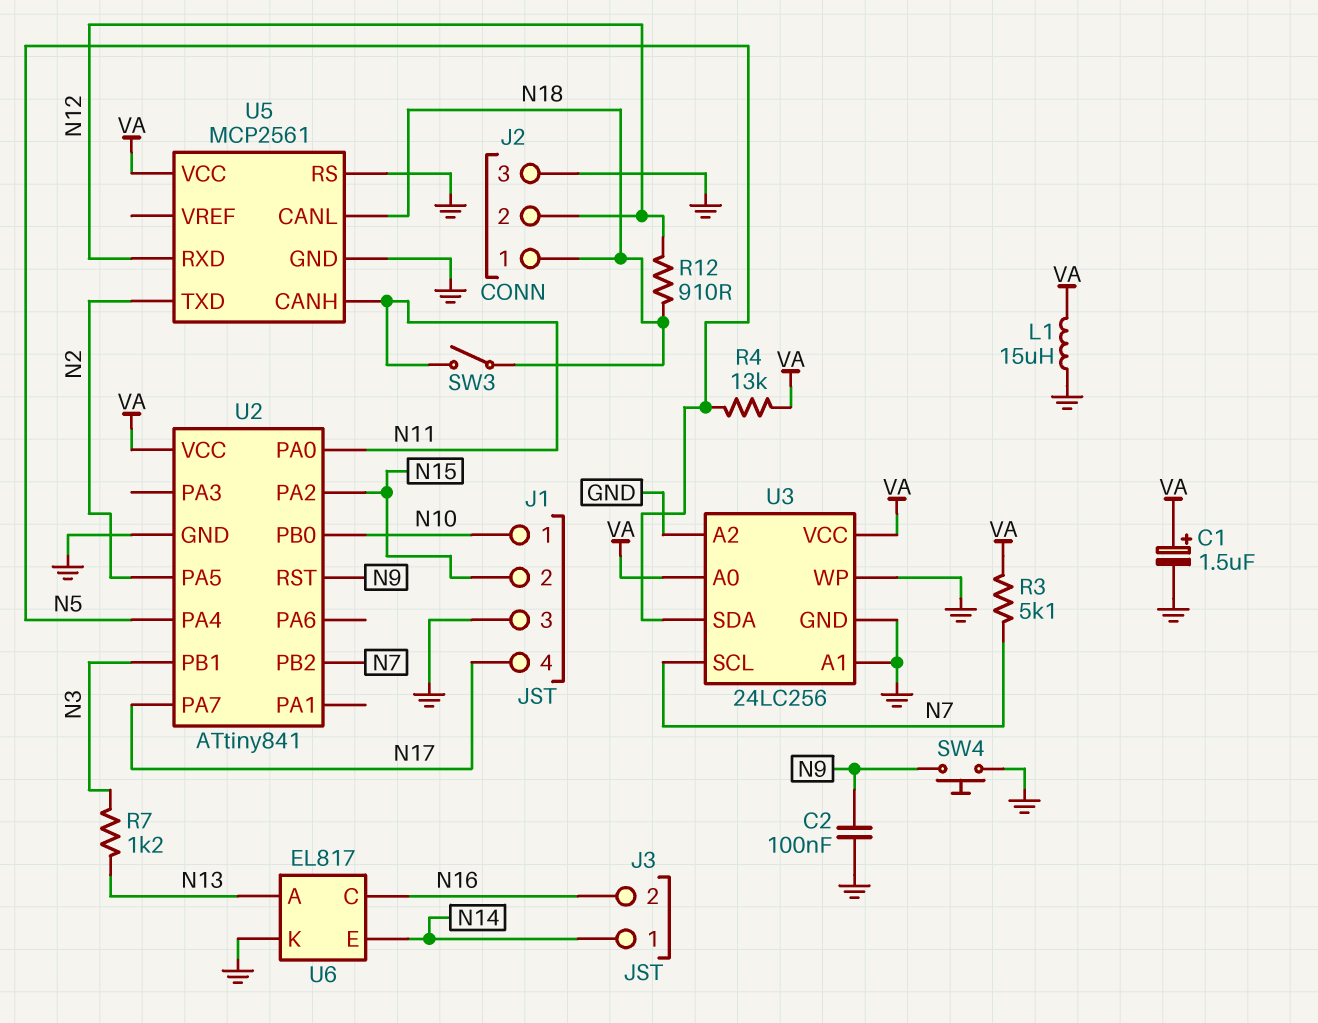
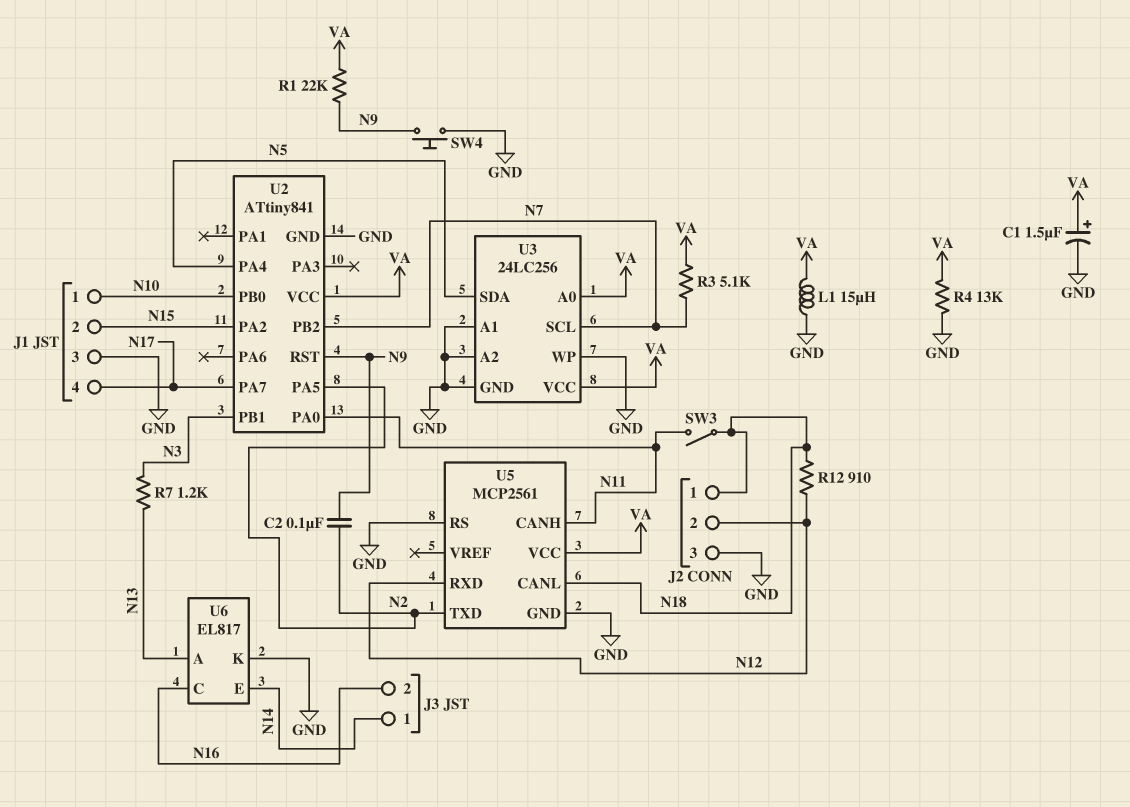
C2: 100nF (GND, N9) -> 100nF (N2, N9)
R1: none -> 22k (N9, VA)
R4: 13k (N5, VA) -> 13k (GND, VA)

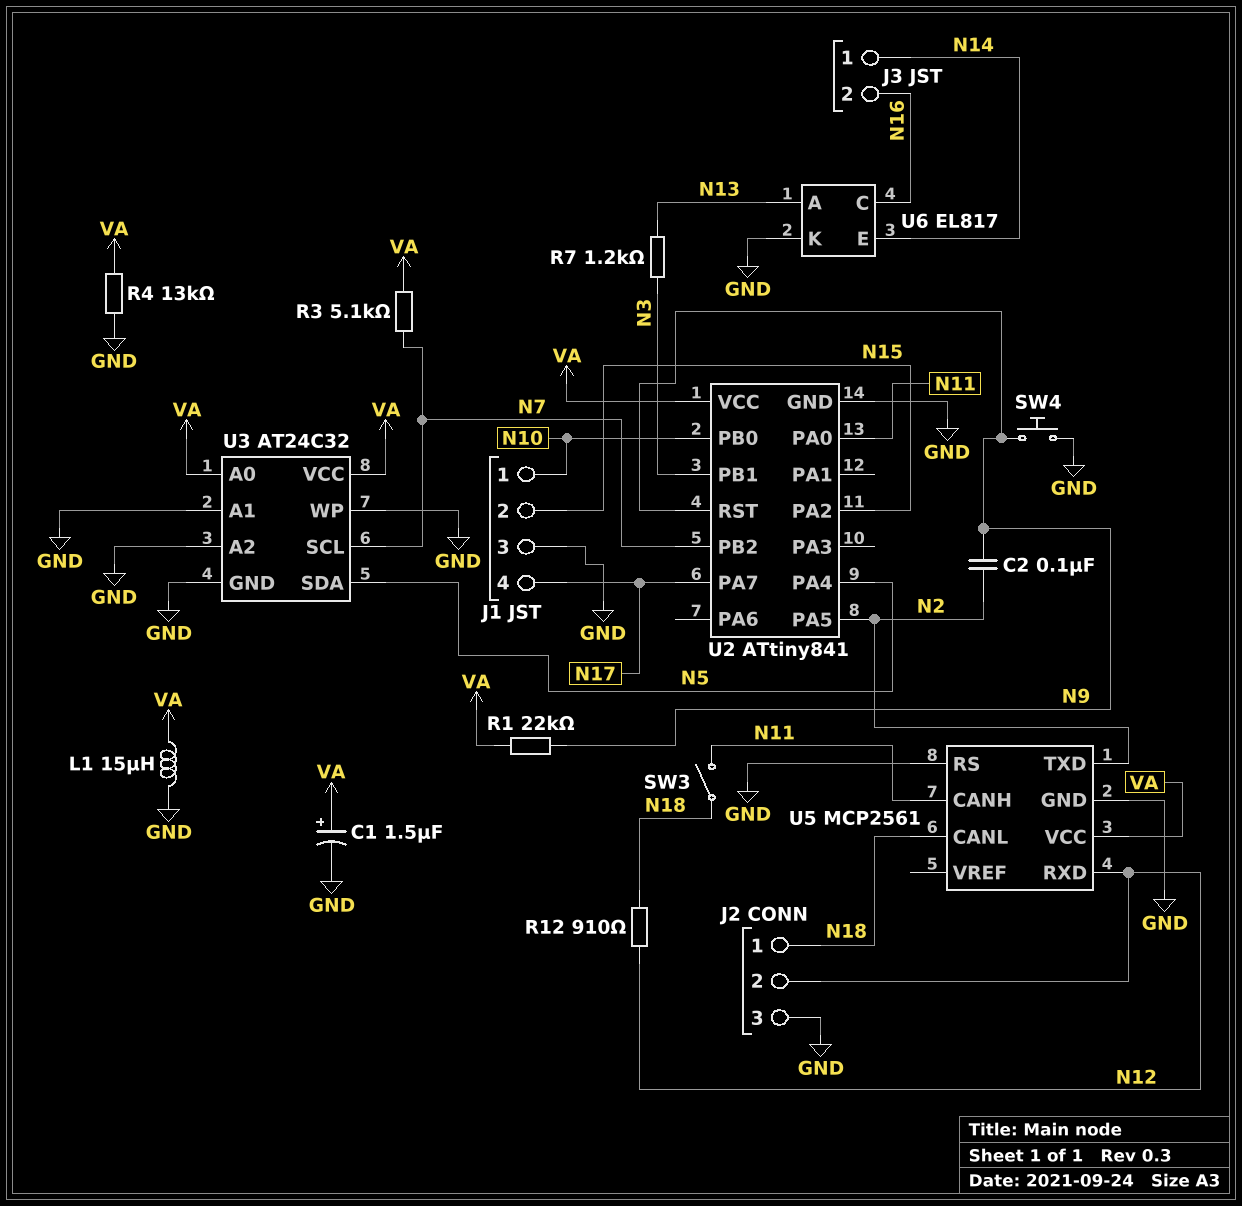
U3: 24LC256 -> AT24C32

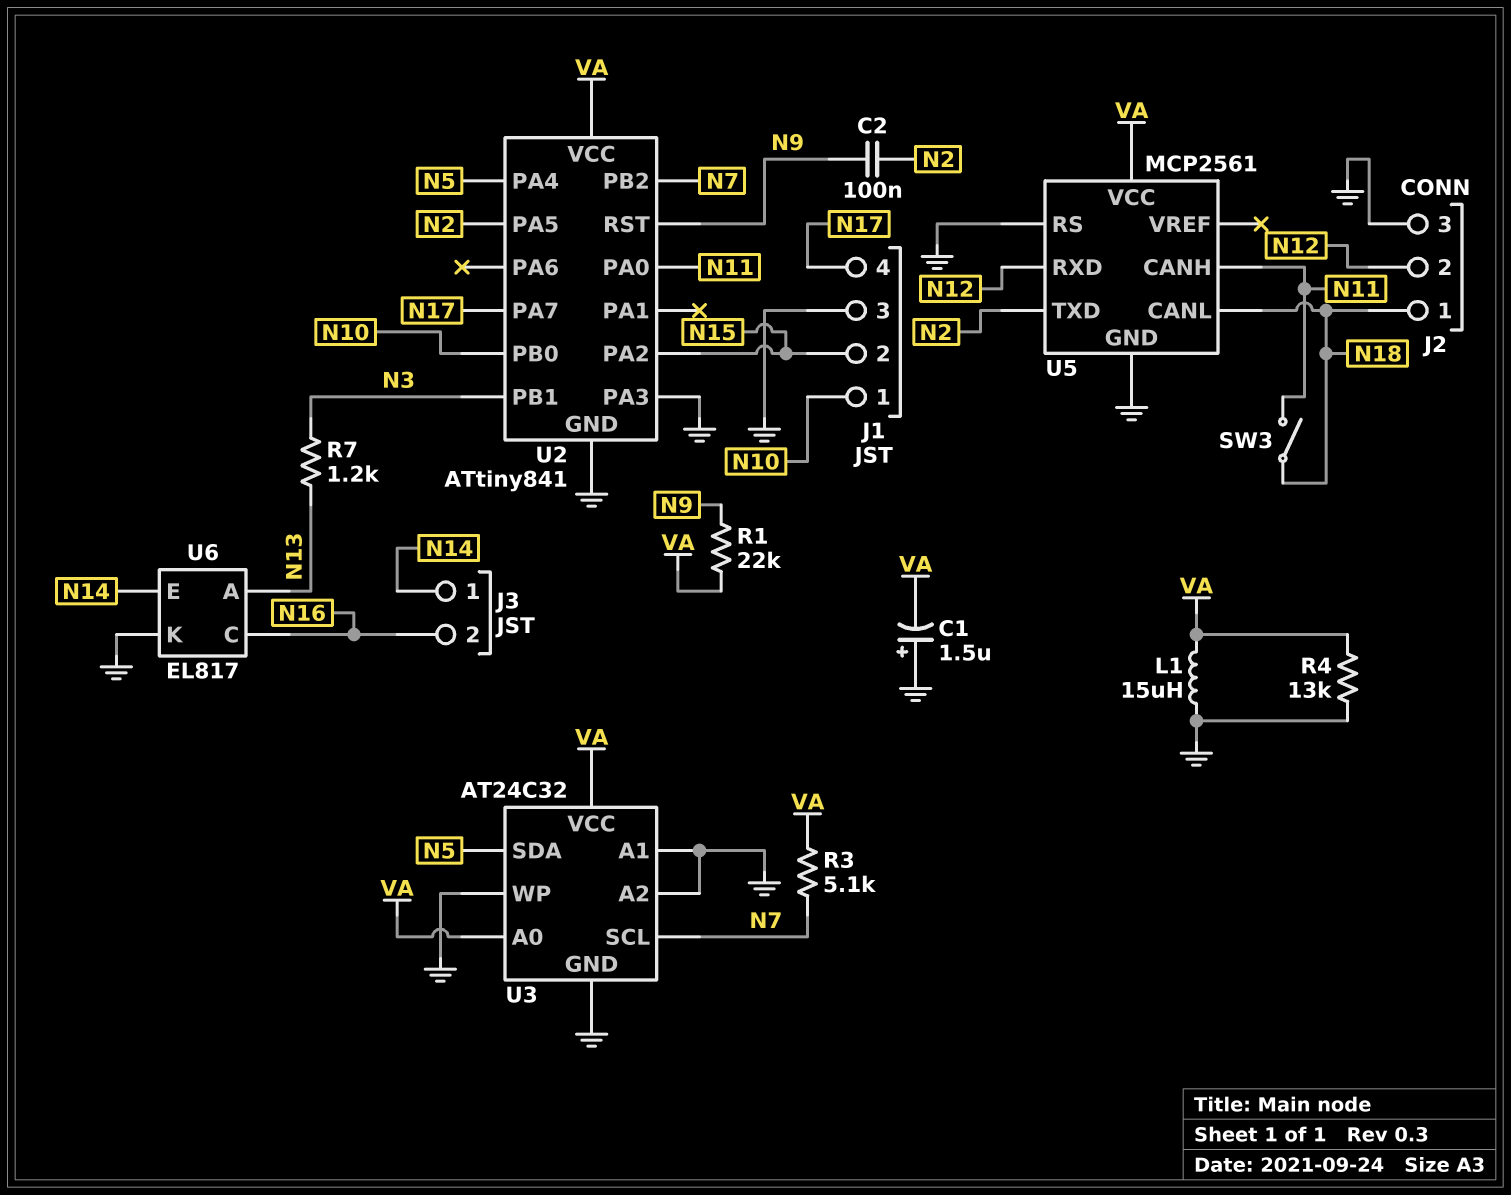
C1: 1.5uF (plus VA, minus GND) -> 1.5uF (plus GND, minus VA)
R12: 910 (N12, N18) -> none
SW4: button (GND, N9) -> none
U2 pin PA3: none -> GND

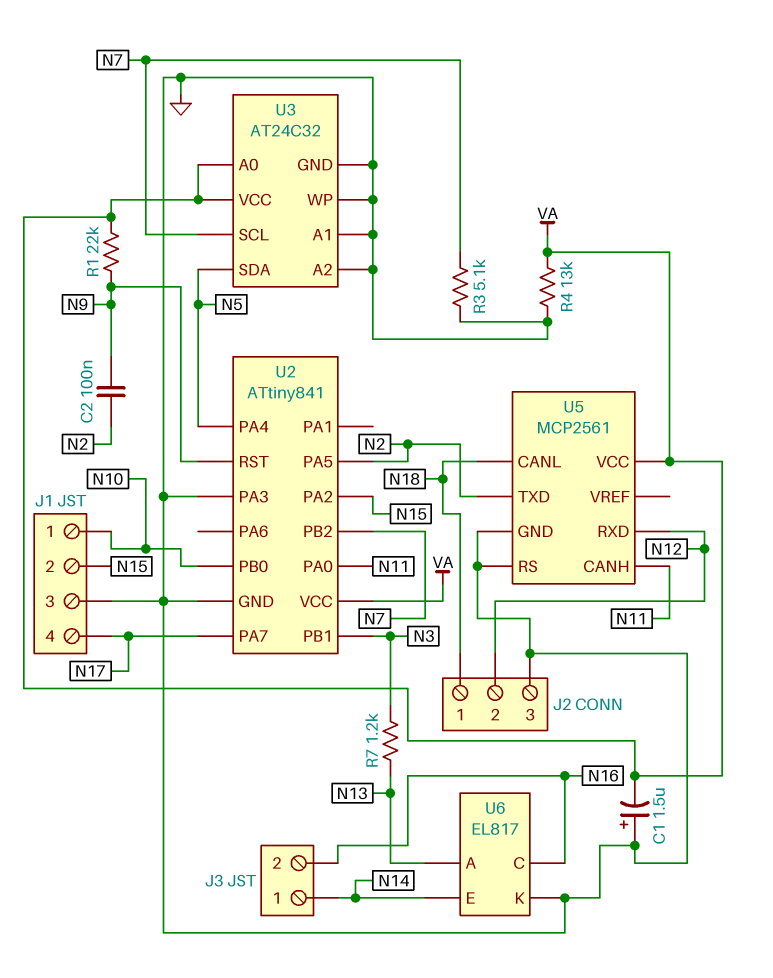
L1: 15uH (GND, VA) -> none
R3: 5.1k (N7, VA) -> 5.1k (GND, N7)
SW3: switch (N11, N18) -> none

